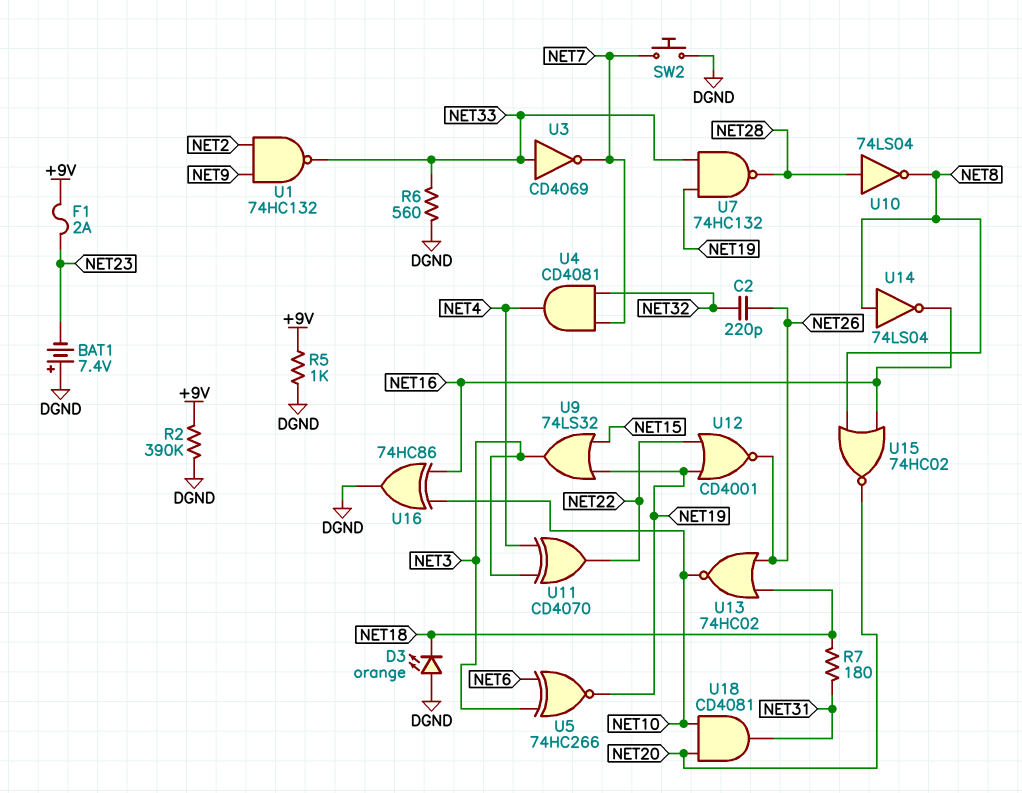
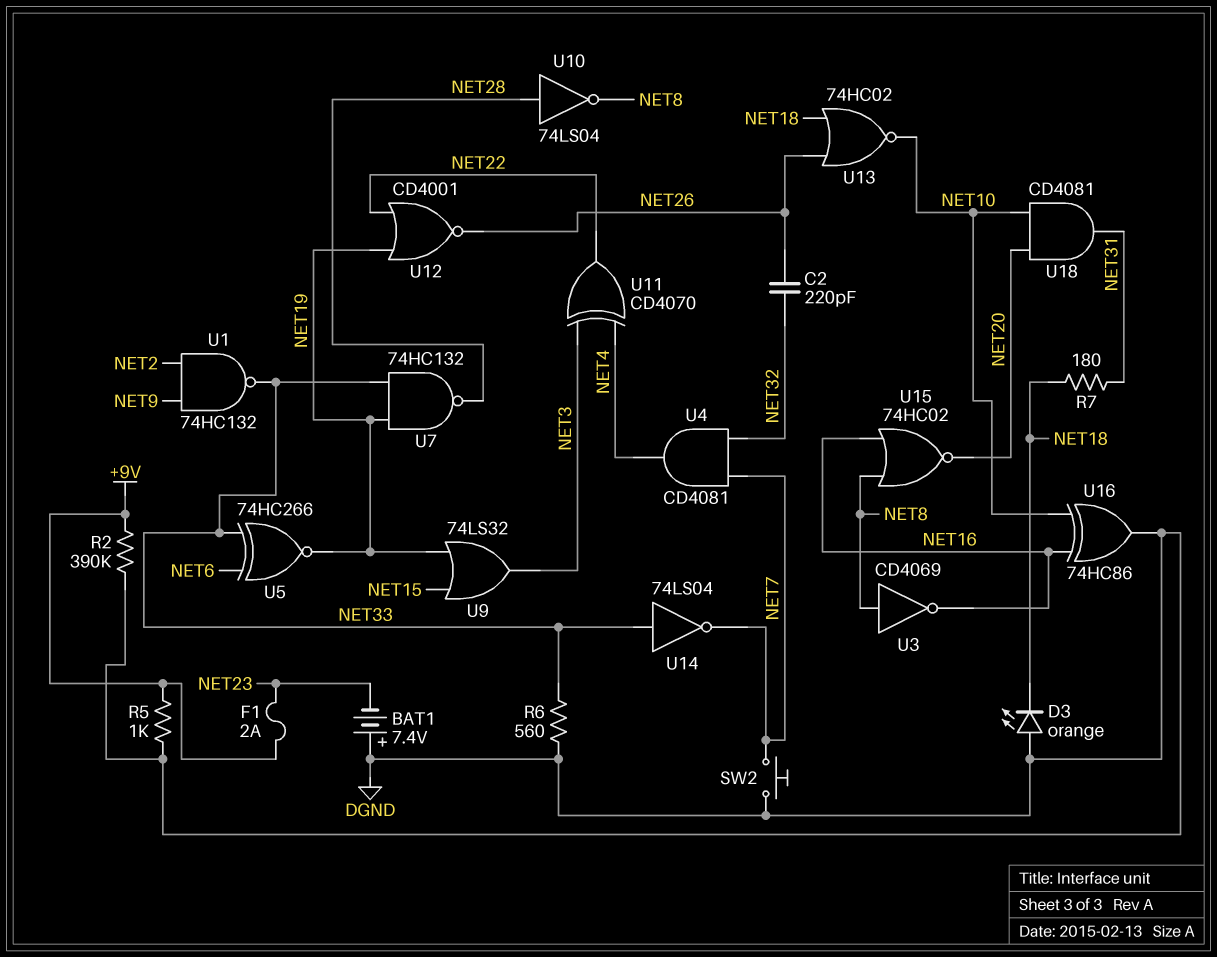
U3: NOT CD4069 (in NET33, out NET7) -> NOT CD4069 (in NET8, out NET16)
U5: XNOR 74HC266 (in NET3, in NET6, out NET19) -> XNOR 74HC266 (in NET6, in NET33, out NET19)
U14: NOT 74LS04 (in NET8, out NET16) -> NOT 74LS04 (in NET33, out NET7)

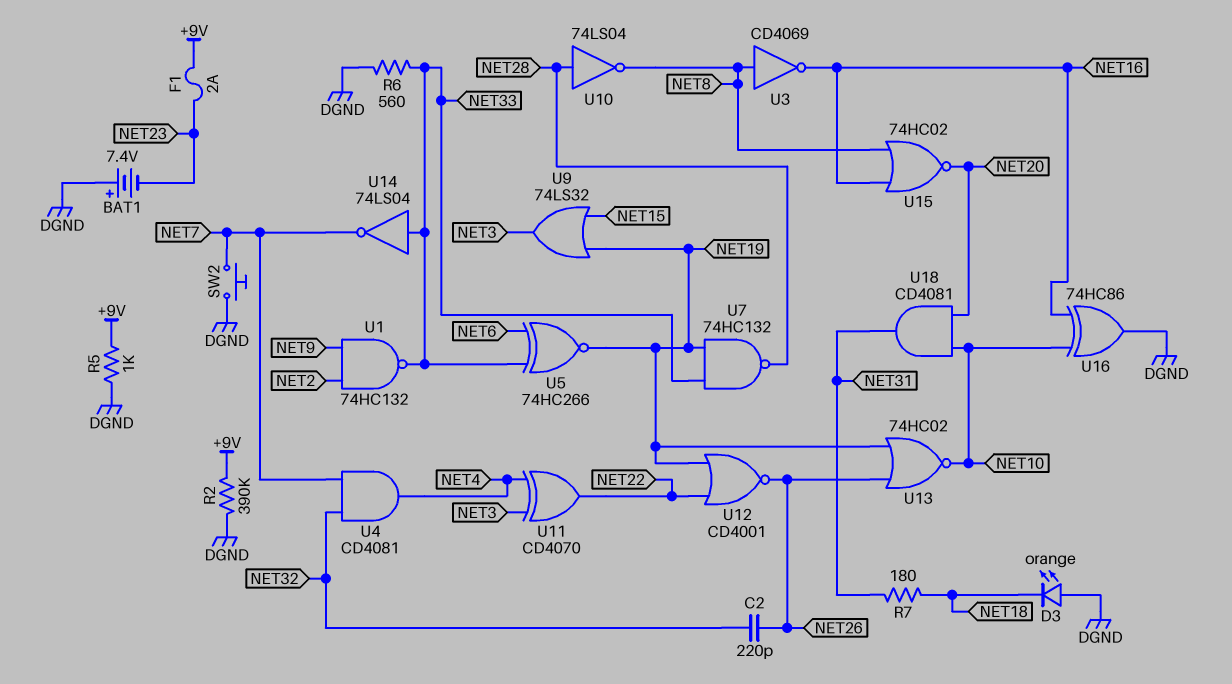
U13: NOR 74HC02 (in NET18, in NET26, out NET10) -> NOR 74HC02 (in NET19, in NET26, out NET10)

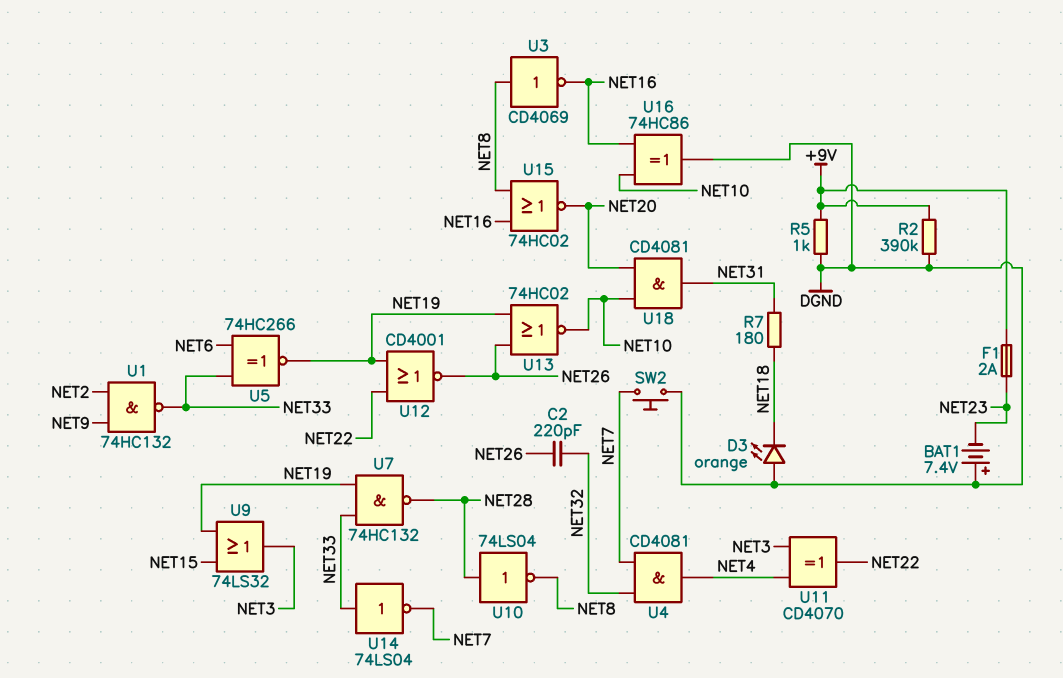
R6: 560 (DGND, NET33) -> none

